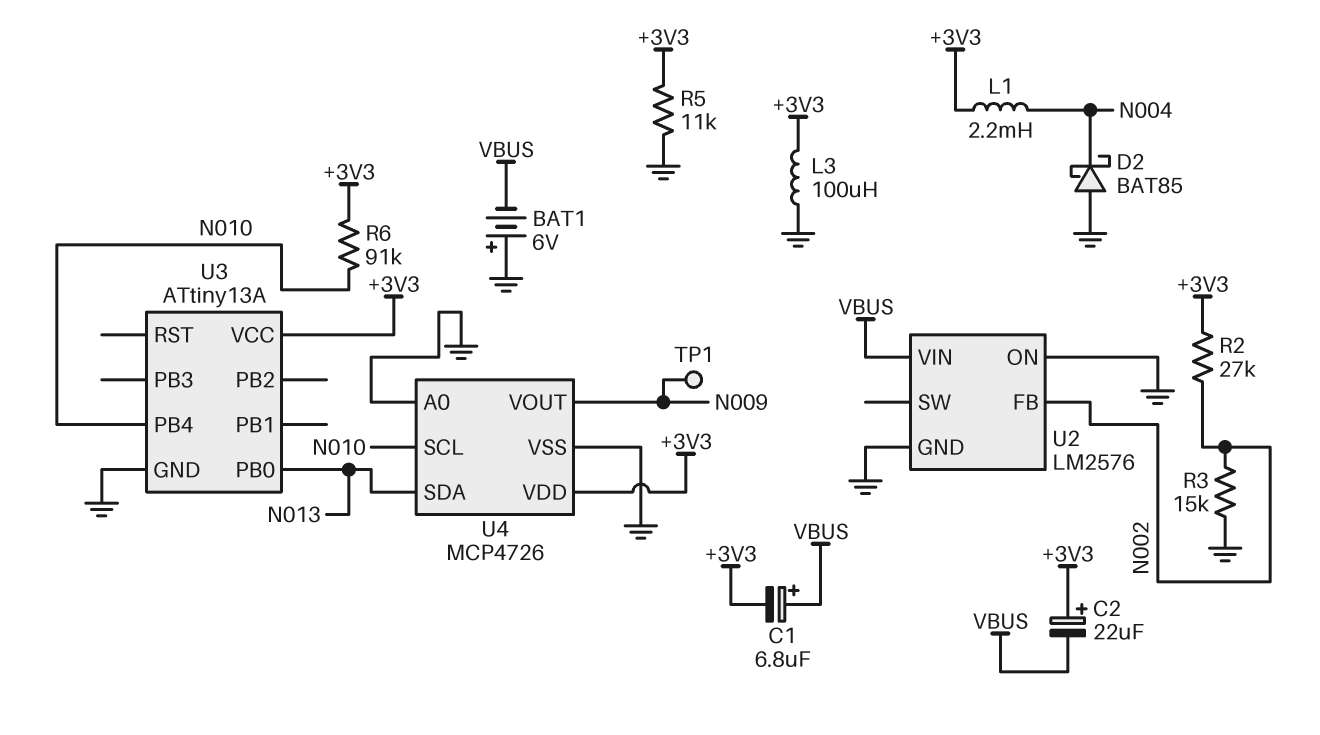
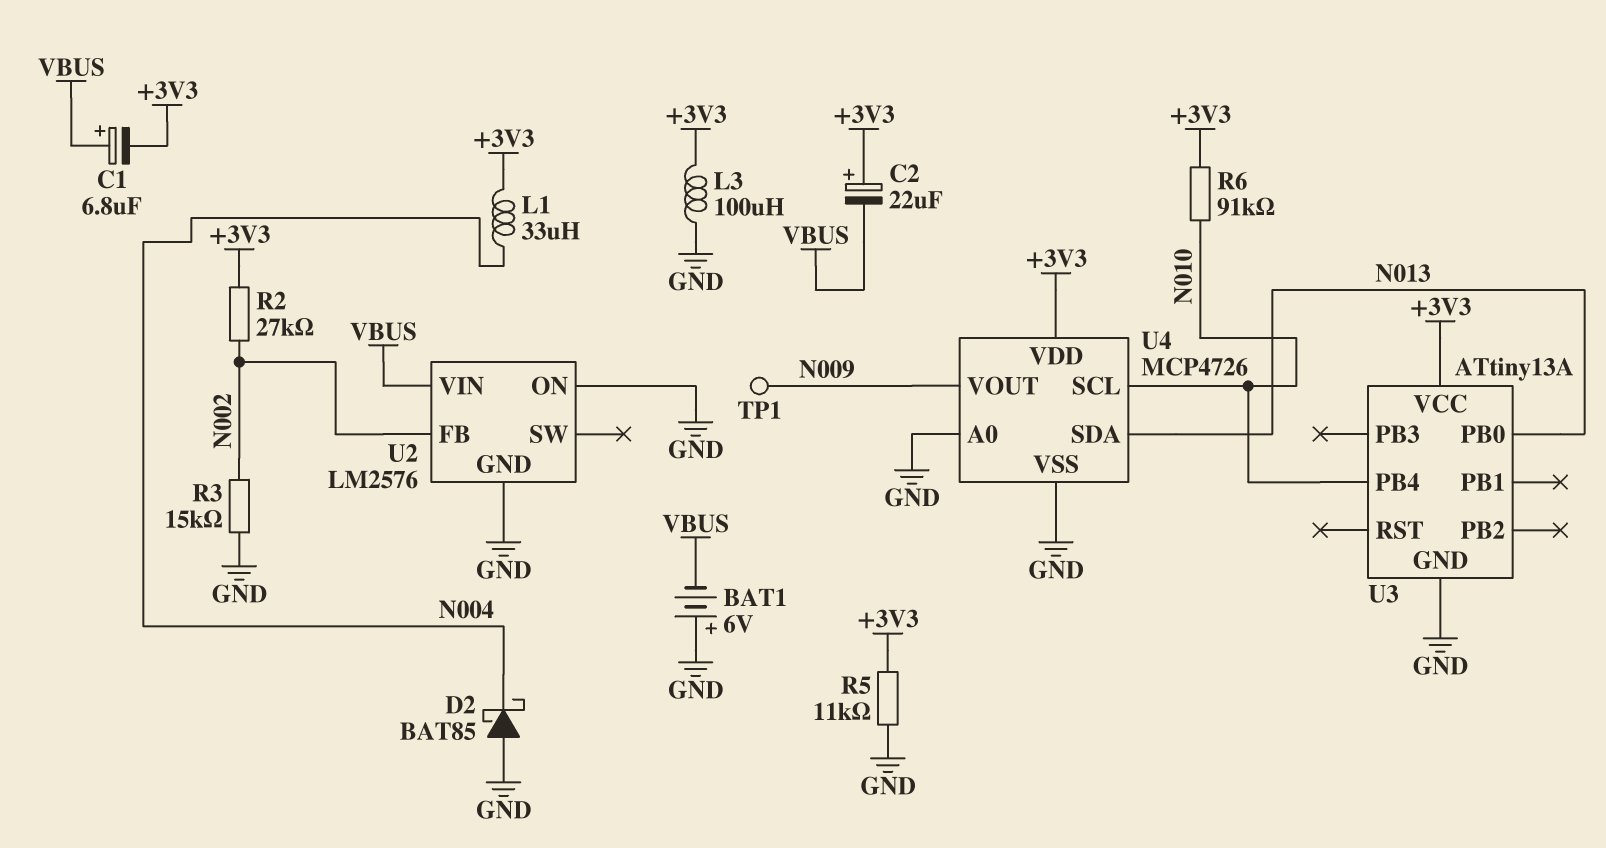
L1: 2.2mH (+3V3, N004) -> 33uH (+3V3, N004)

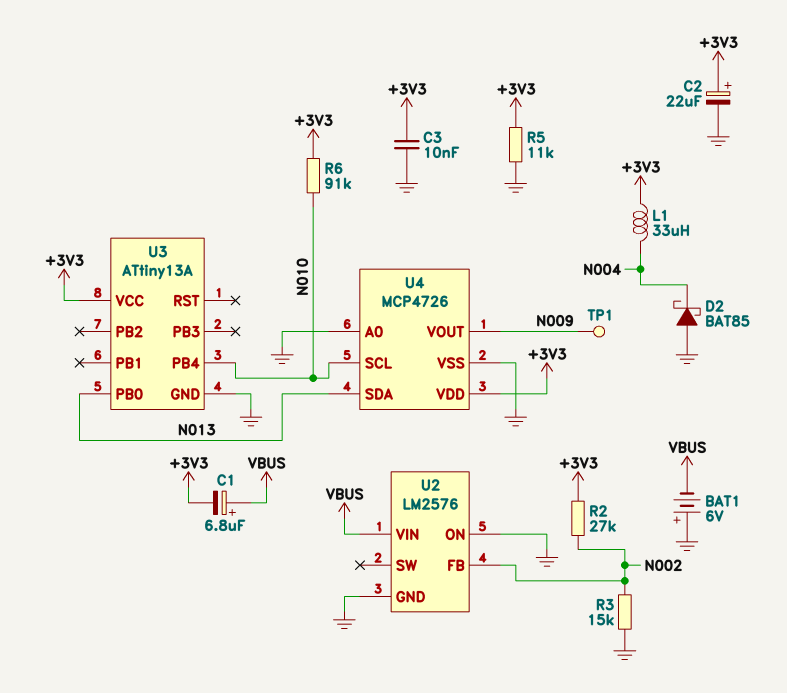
C2: 22uF (plus +3V3, minus VBUS) -> 22uF (plus +3V3, minus GND)
C3: none -> 10nF (+3V3, GND)
L3: 100uH (+3V3, GND) -> none

